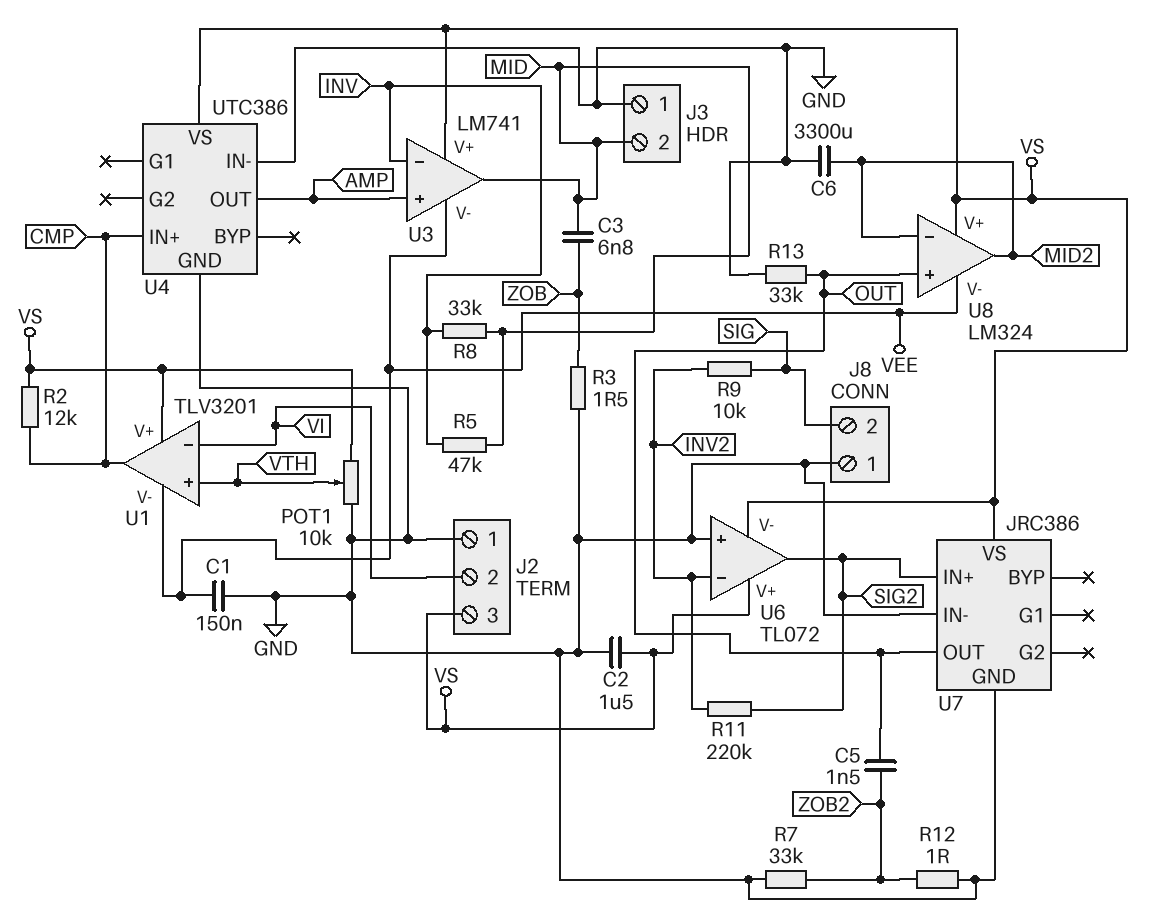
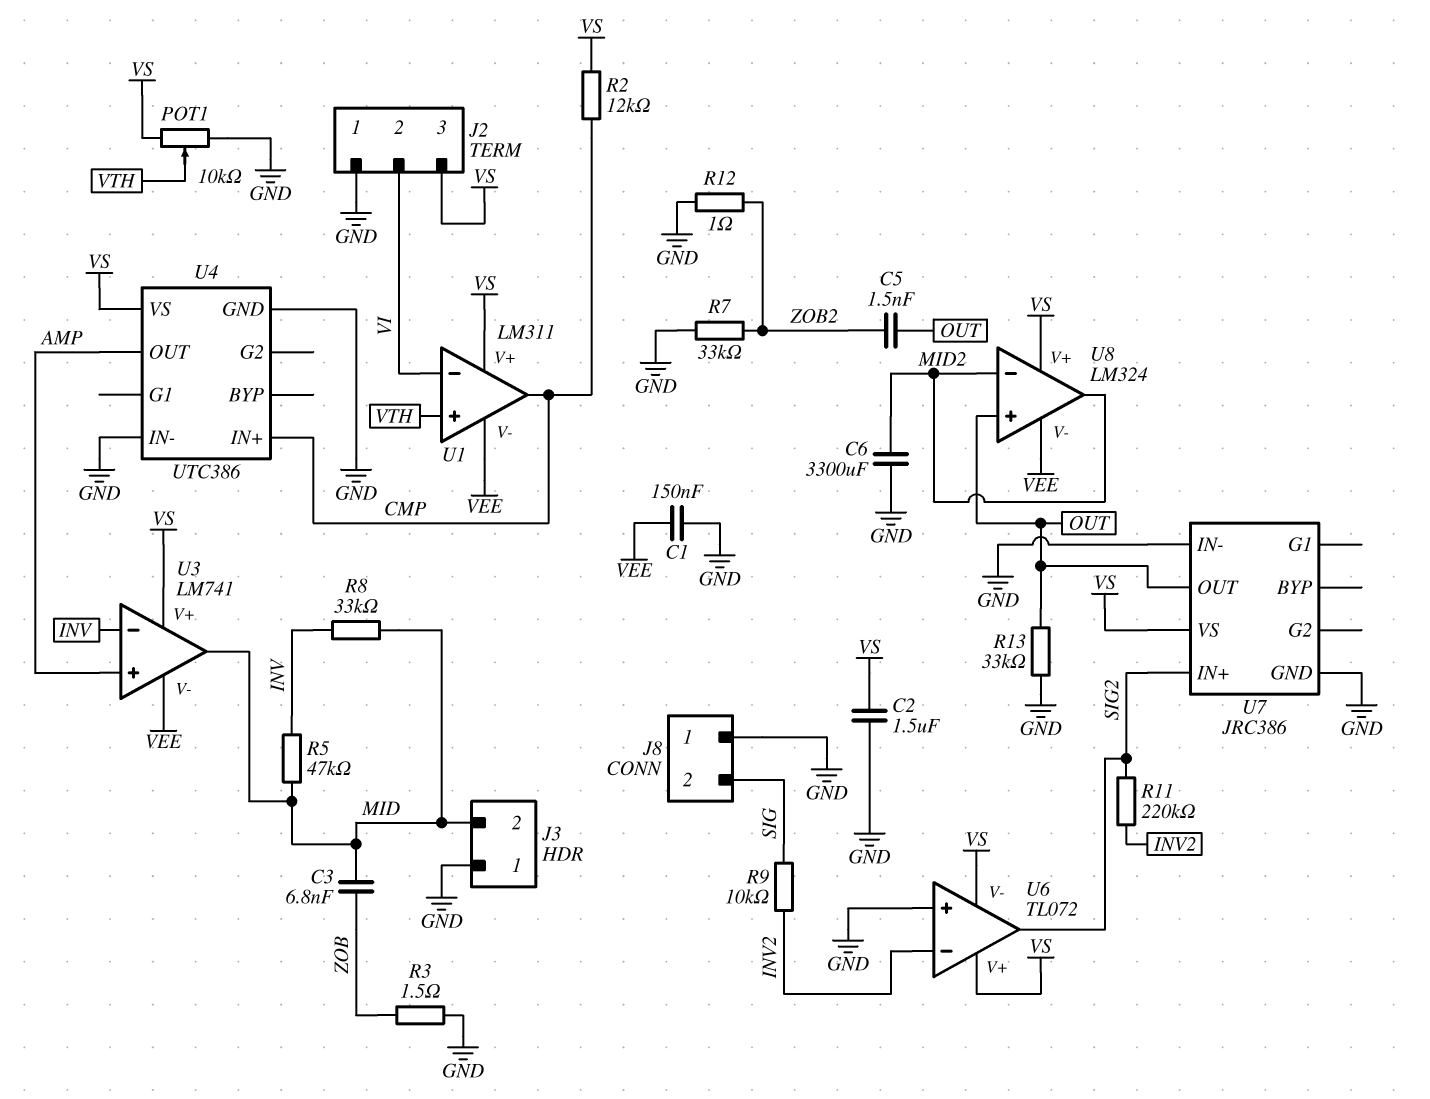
U1: TLV3201 -> LM311

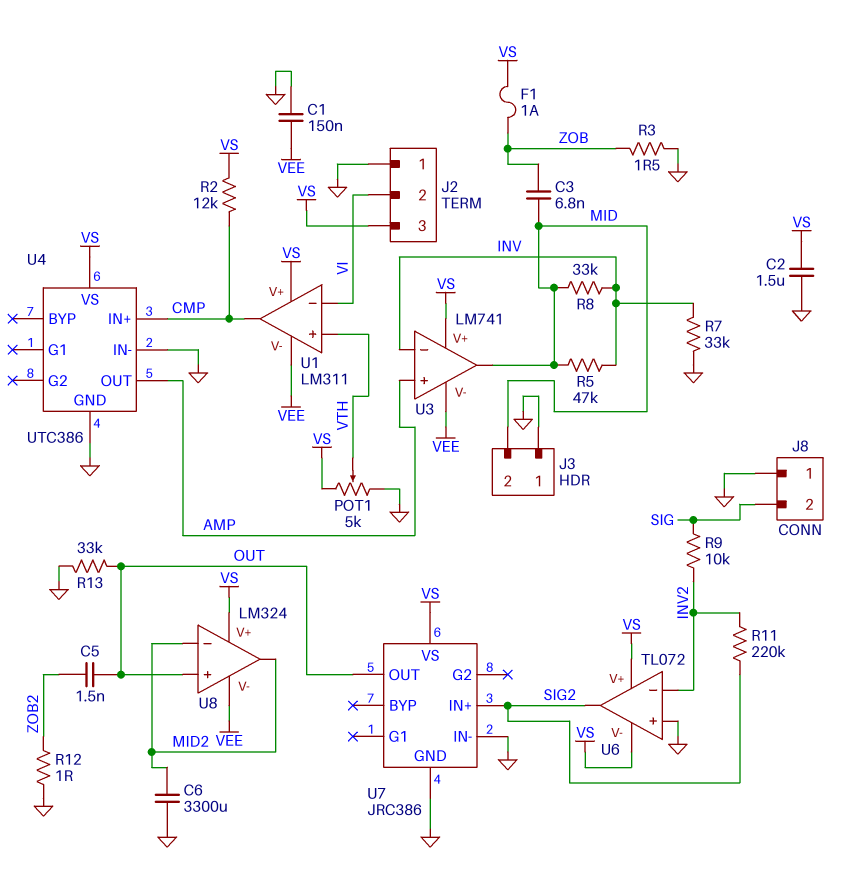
F1: none -> 1A (VS, ZOB)
POT1: 10k (GND, VS, wiper VTH) -> 5k (GND, VS, wiper VTH)
R7: 33k (GND, ZOB2) -> 33k (GND, INV)

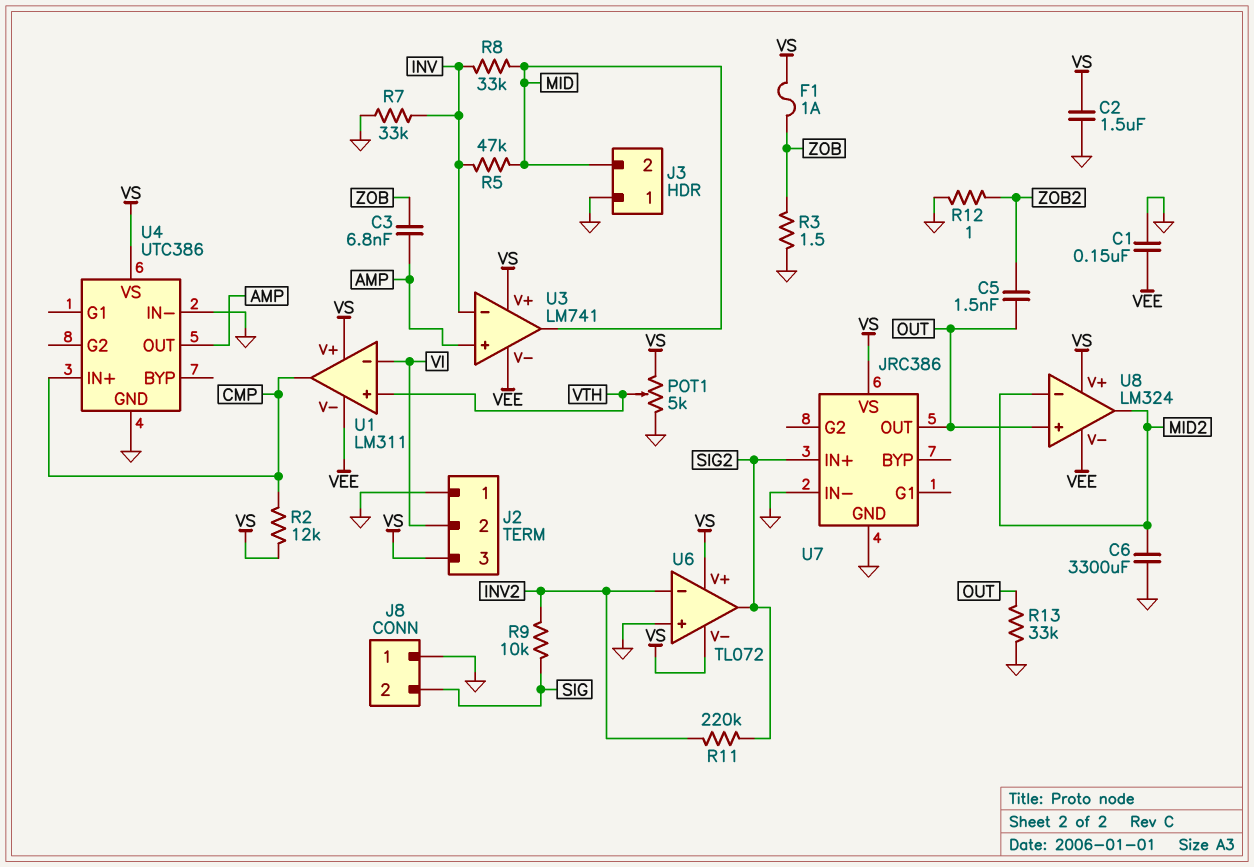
C3: 6.8nF (MID, ZOB) -> 6.8nF (AMP, ZOB)

